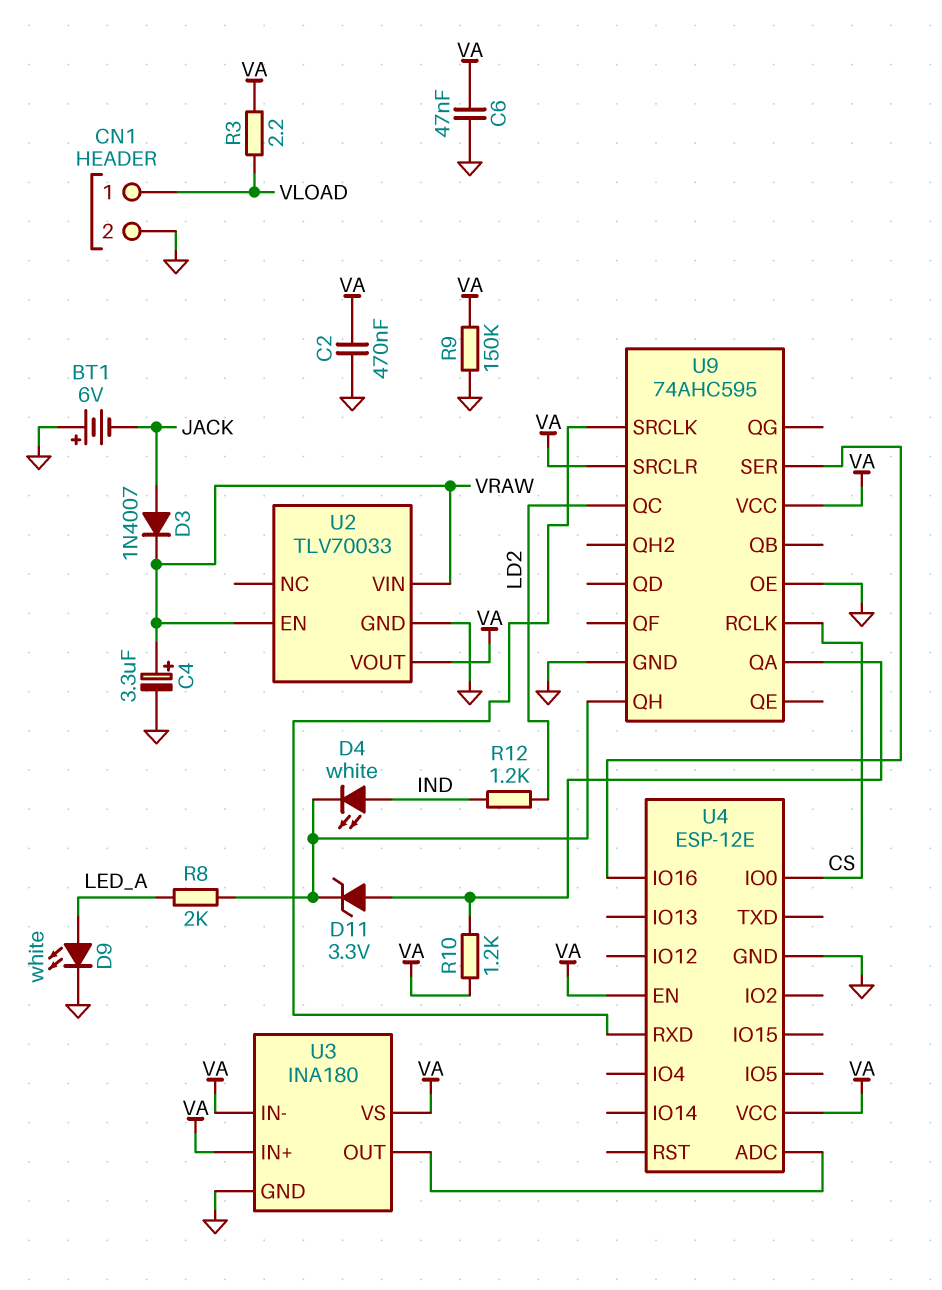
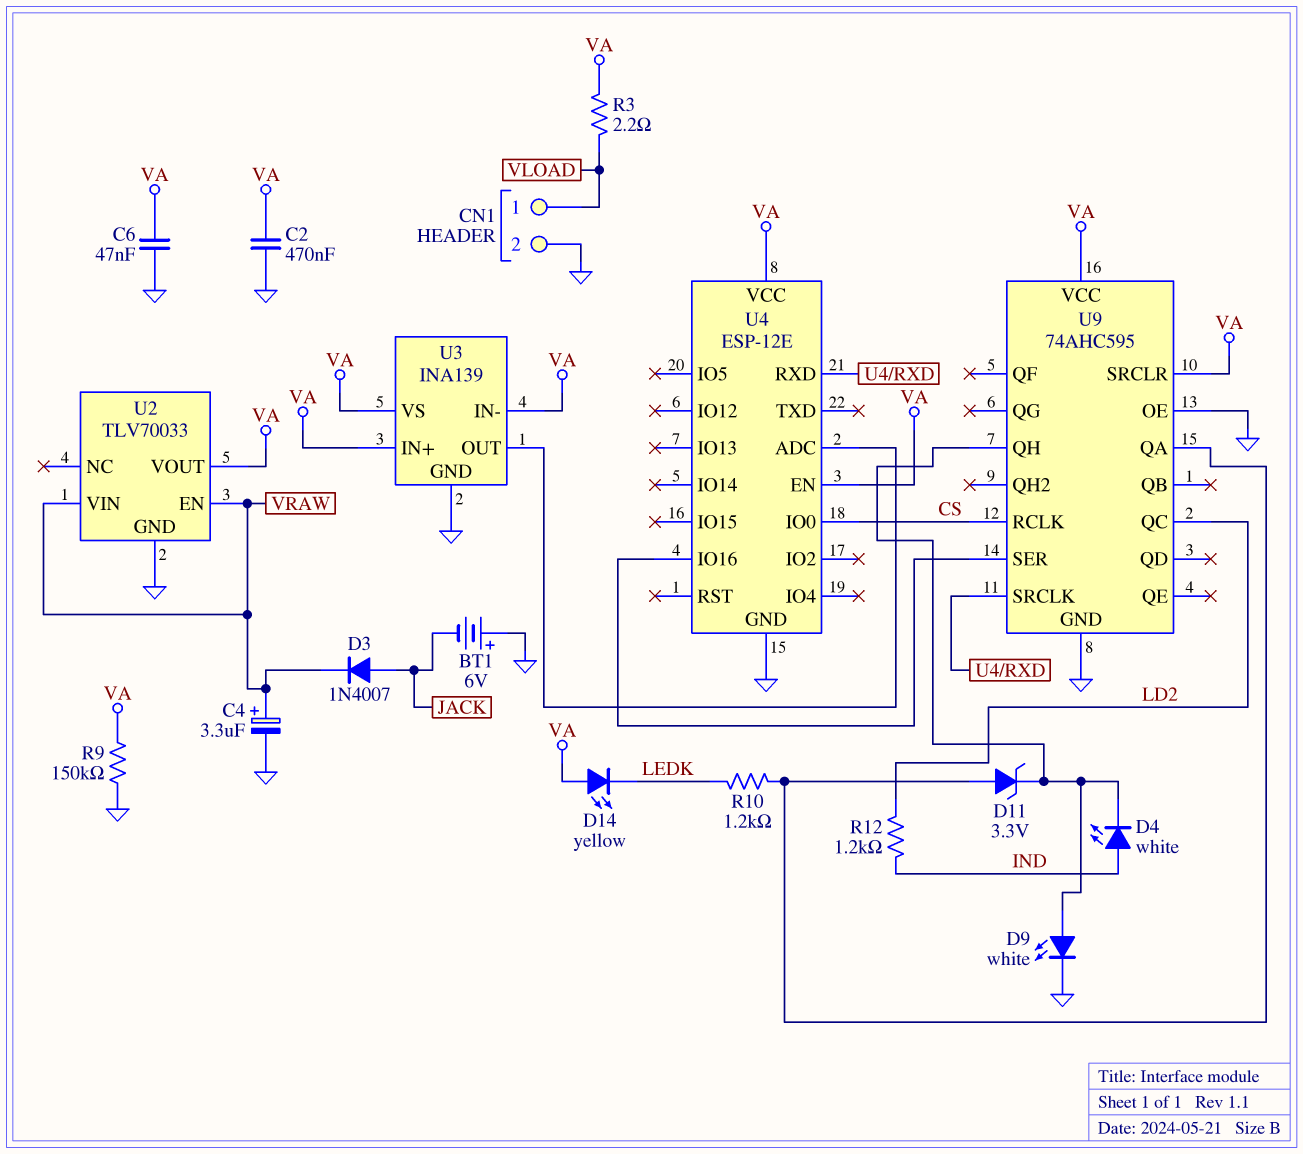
D9: LED white (A LED_A, K GND) -> LED white (A U9/QH, K GND)
D14: none -> LED yellow (A VA, K LEDK)
R8: 2k (LED_A, U9/QH) -> none
R10: 1.2k (U9/QA, VA) -> 1.2k (LEDK, U9/QA)
U3: INA180 -> INA139

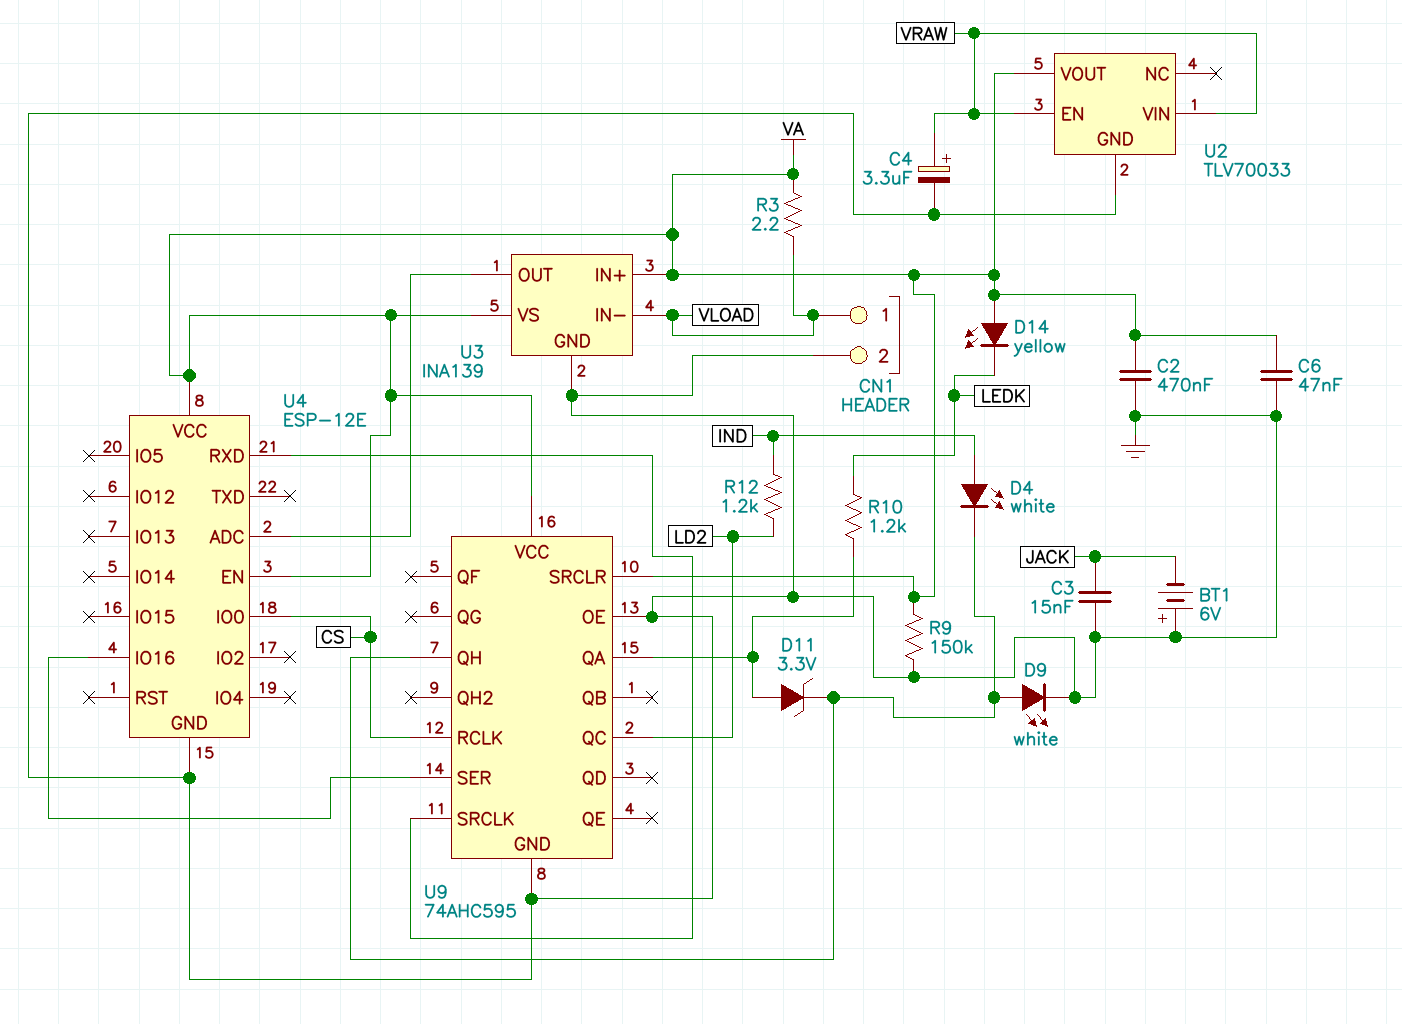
C3: none -> 15nF (GND, JACK)
D3: diode 1N4007 (A JACK, K VRAW) -> none
U3 pin IN-: VA -> VLOAD

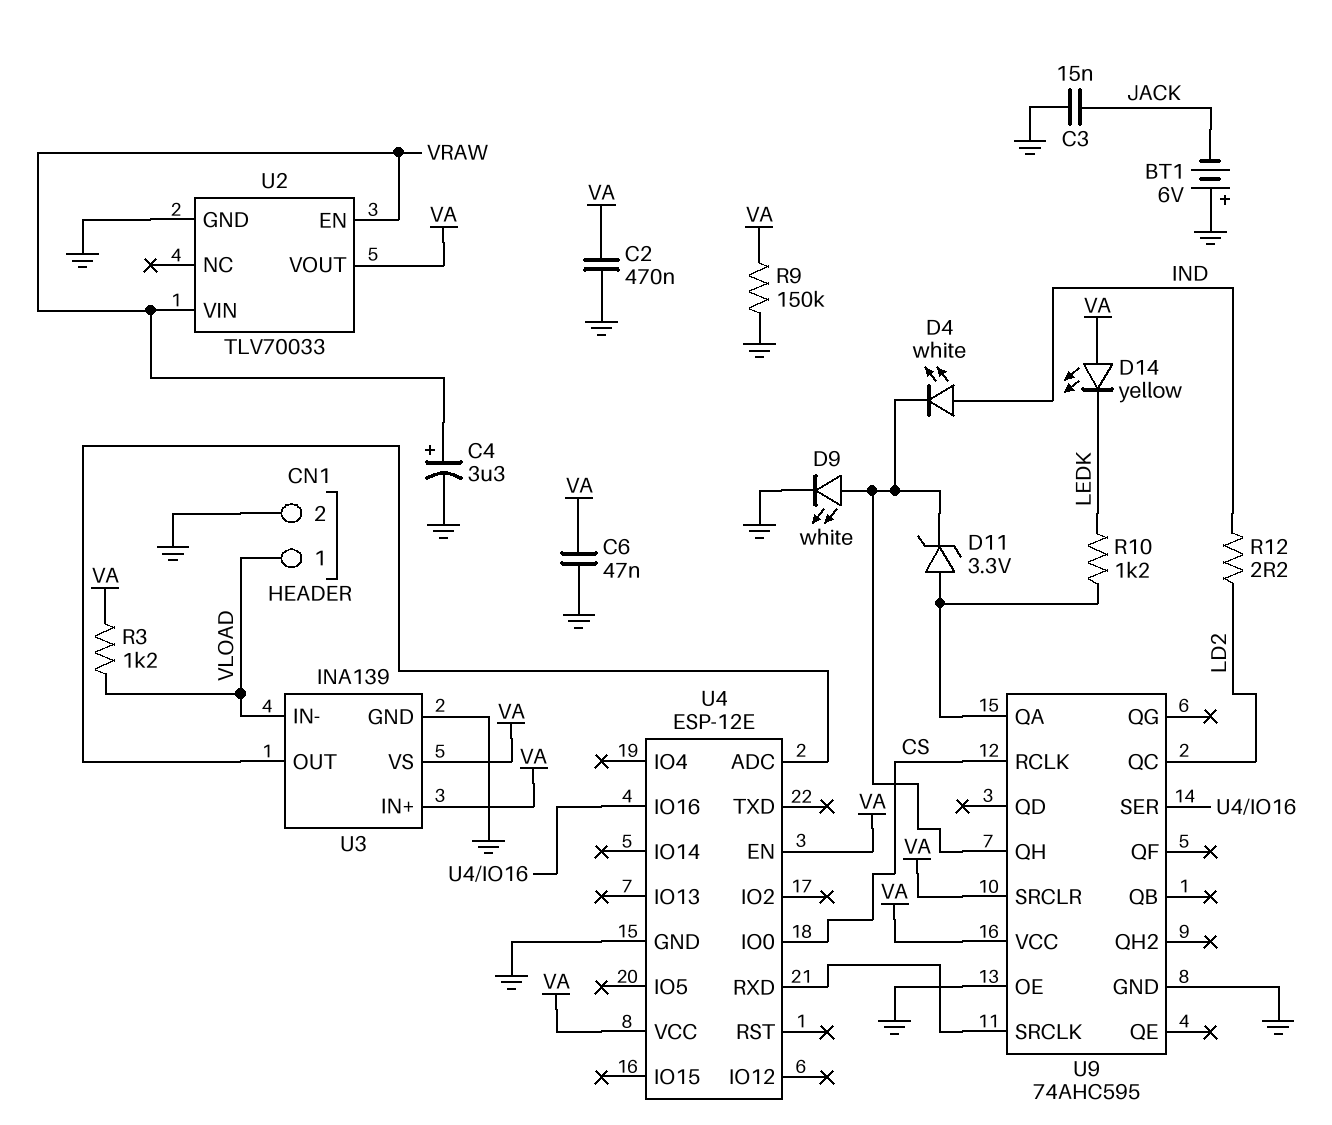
R3: 2.2 (VA, VLOAD) -> 1.2k (VA, VLOAD)
R12: 1.2k (IND, LD2) -> 2.2 (IND, LD2)

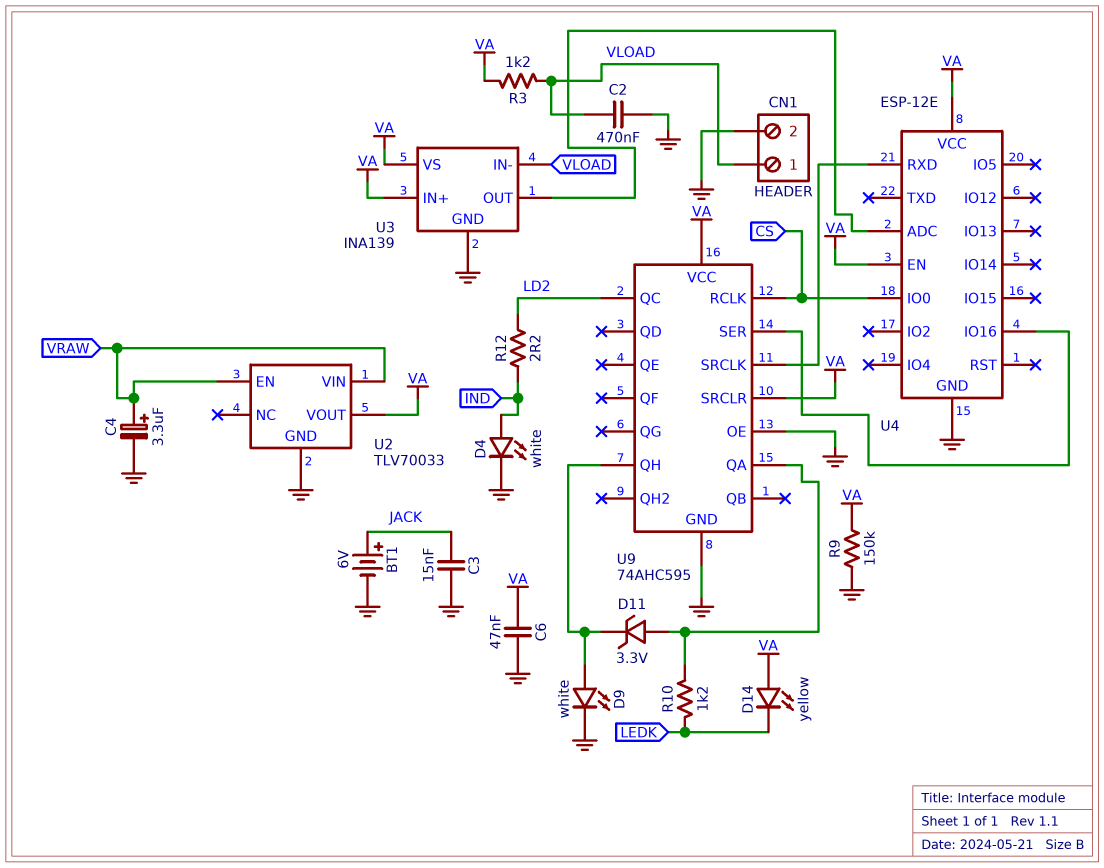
BT1: 6V (plus GND, minus JACK) -> 6V (plus JACK, minus GND)
C2: 470nF (GND, VA) -> 470nF (GND, VLOAD)
D4: LED white (A IND, K U9/QH) -> LED white (A IND, K GND)

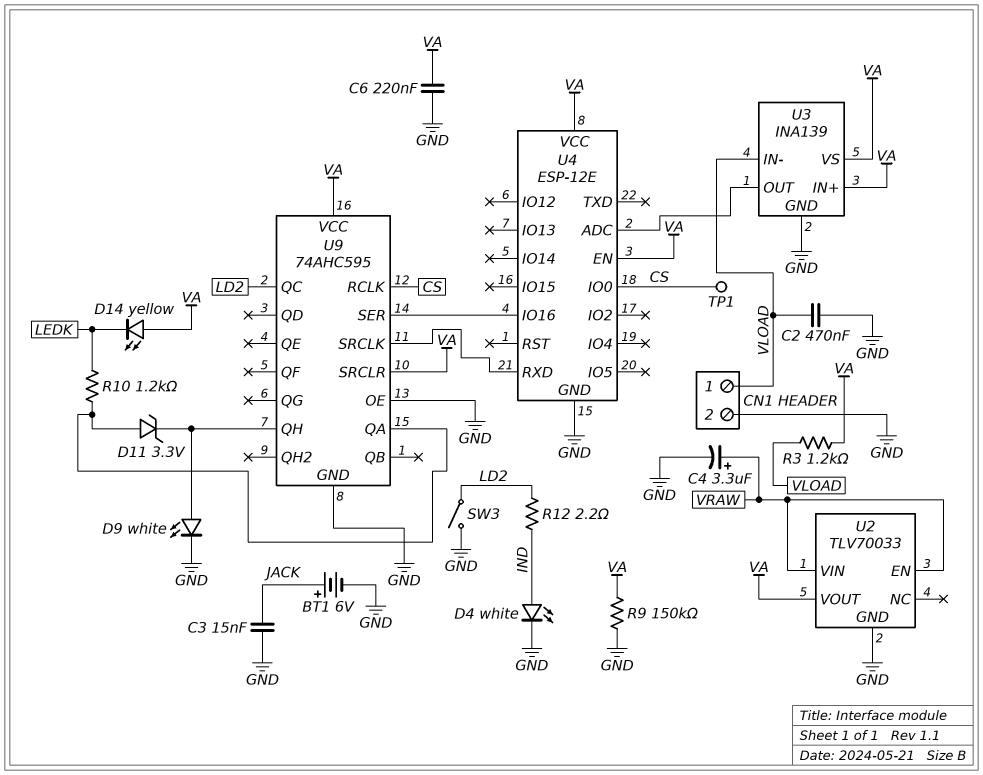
C6: 47nF (GND, VA) -> 220nF (GND, VA)
SW3: none -> switch (GND, LD2)
TP1: none -> test point (CS)

